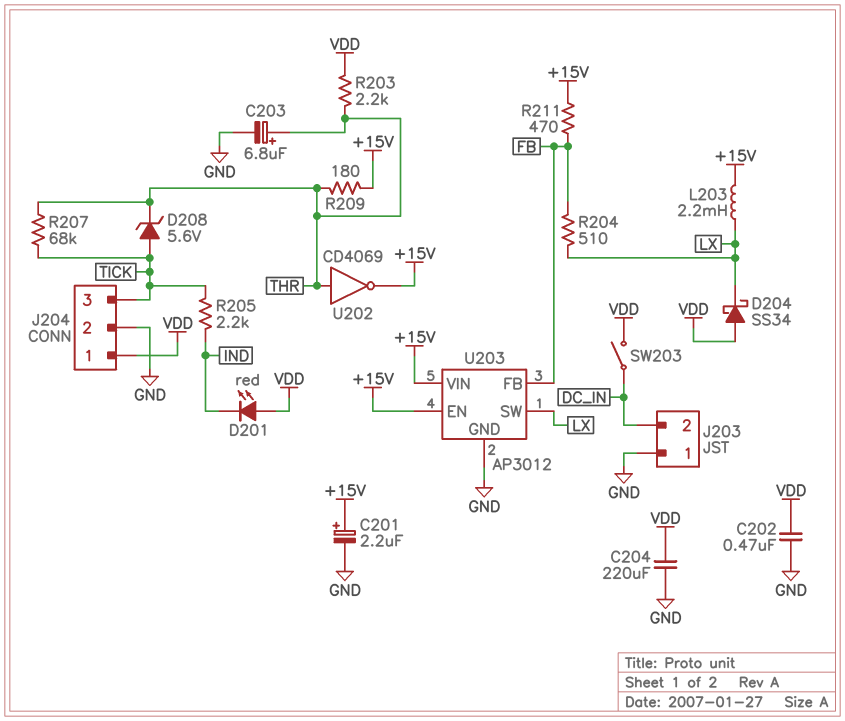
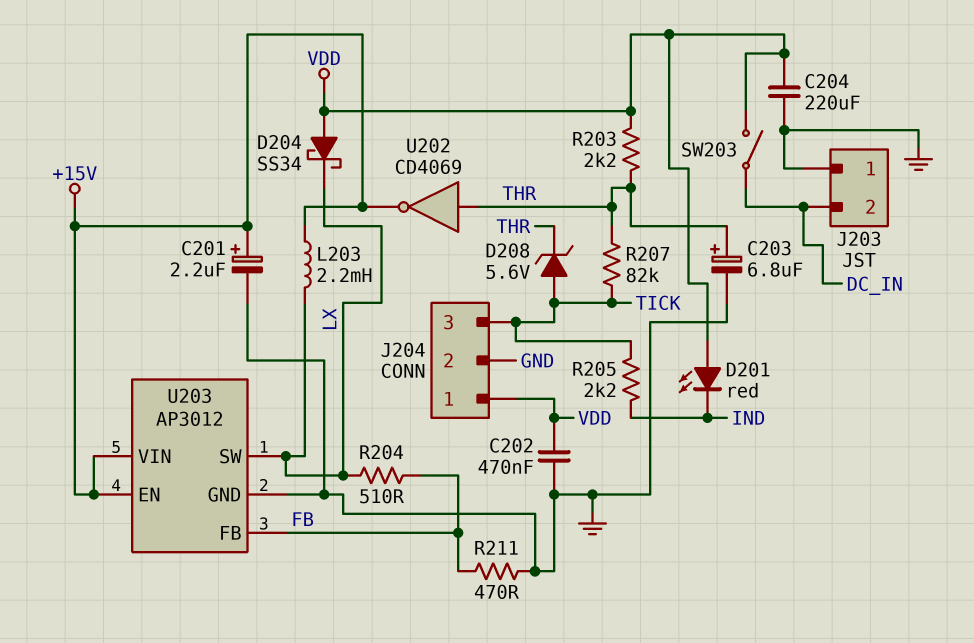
R207: 68k (THR, TICK) -> 82k (THR, TICK)
R209: 180 (+15V, THR) -> none
R211: 470 (+15V, FB) -> 470 (FB, GND)

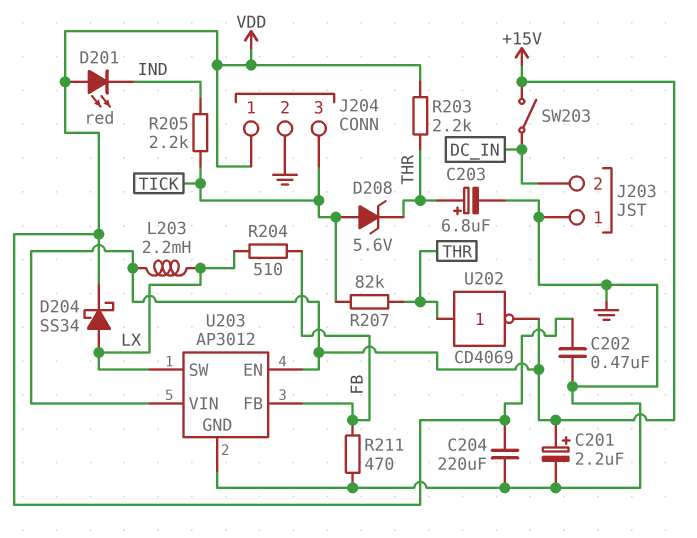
D204: schottky SS34 (A VDD, K LX) -> schottky SS34 (A LX, K VDD)
SW203: switch (DC_IN, VDD) -> switch (+15V, DC_IN)

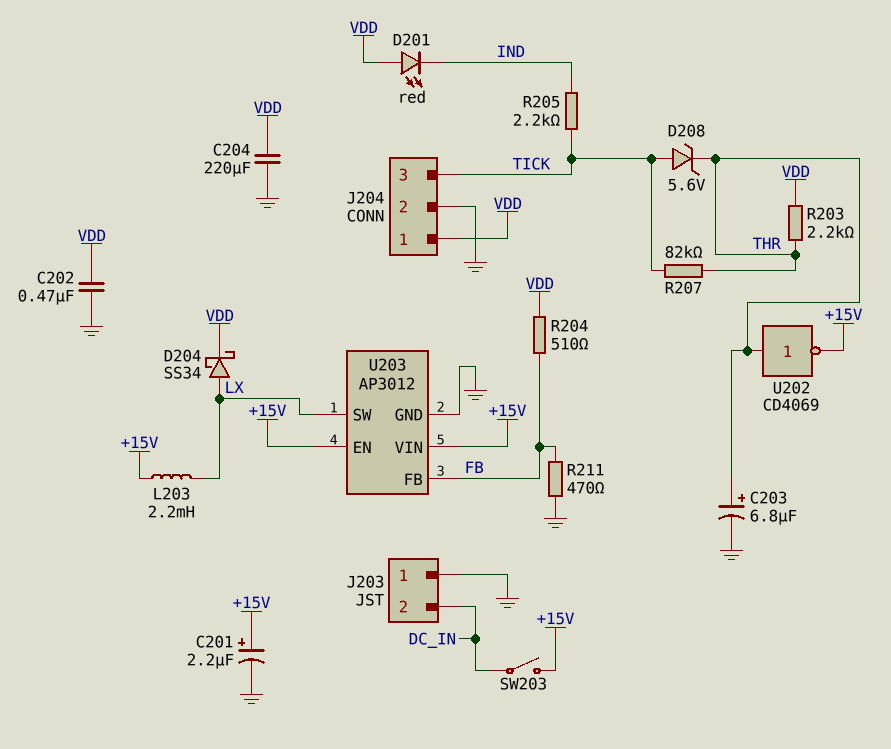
R204: 510 (FB, LX) -> 510 (FB, VDD)

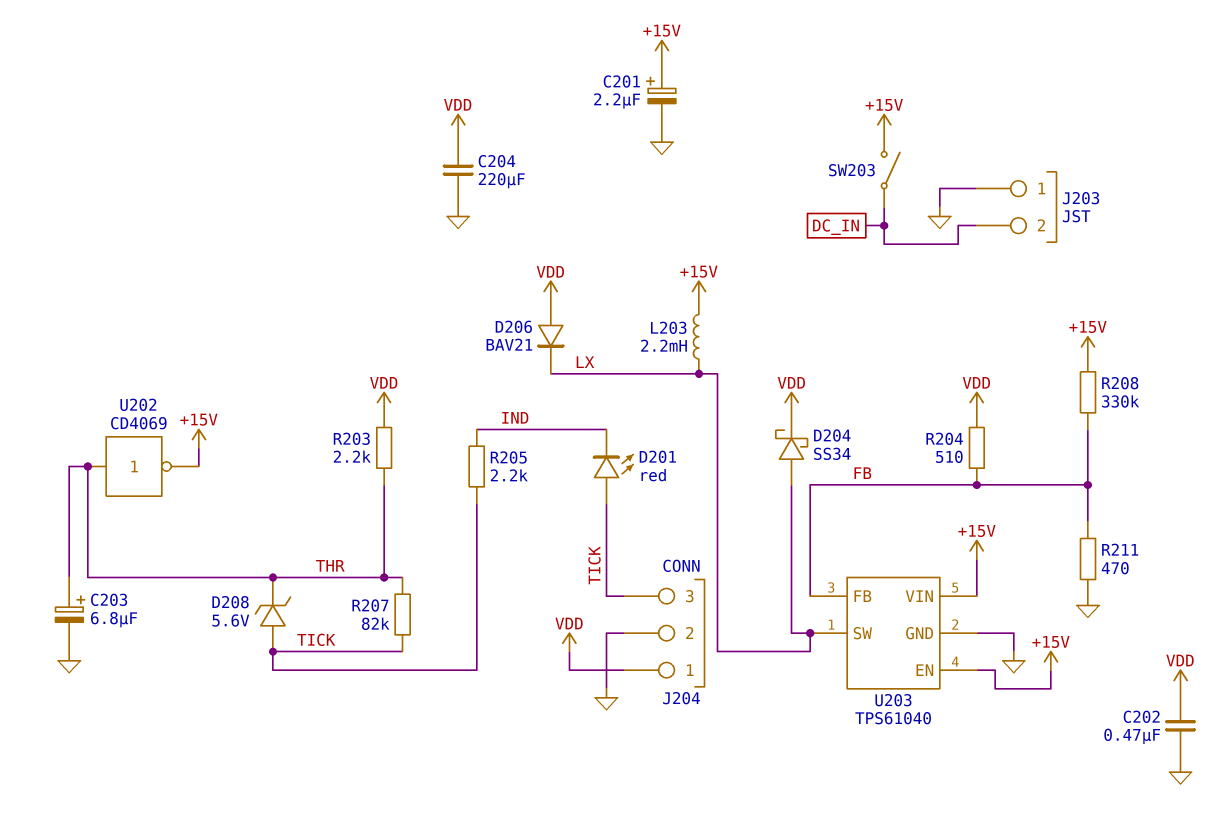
D201: LED red (A VDD, K IND) -> LED red (A TICK, K IND)
D206: none -> diode BAV21 (A VDD, K LX)
R208: none -> 330k (+15V, FB)
U203: AP3012 -> TPS61040

